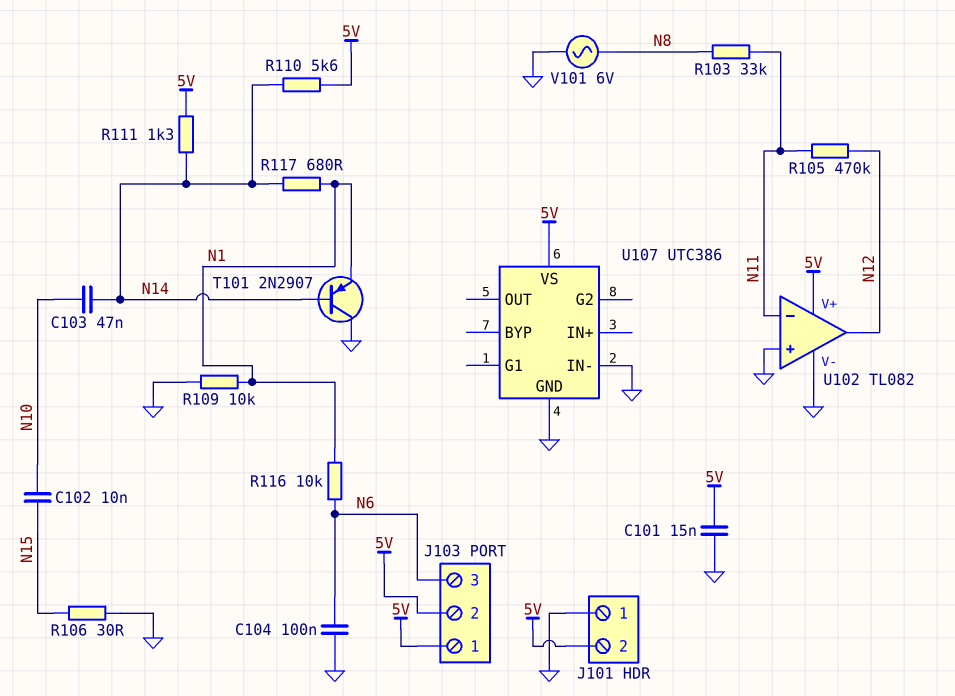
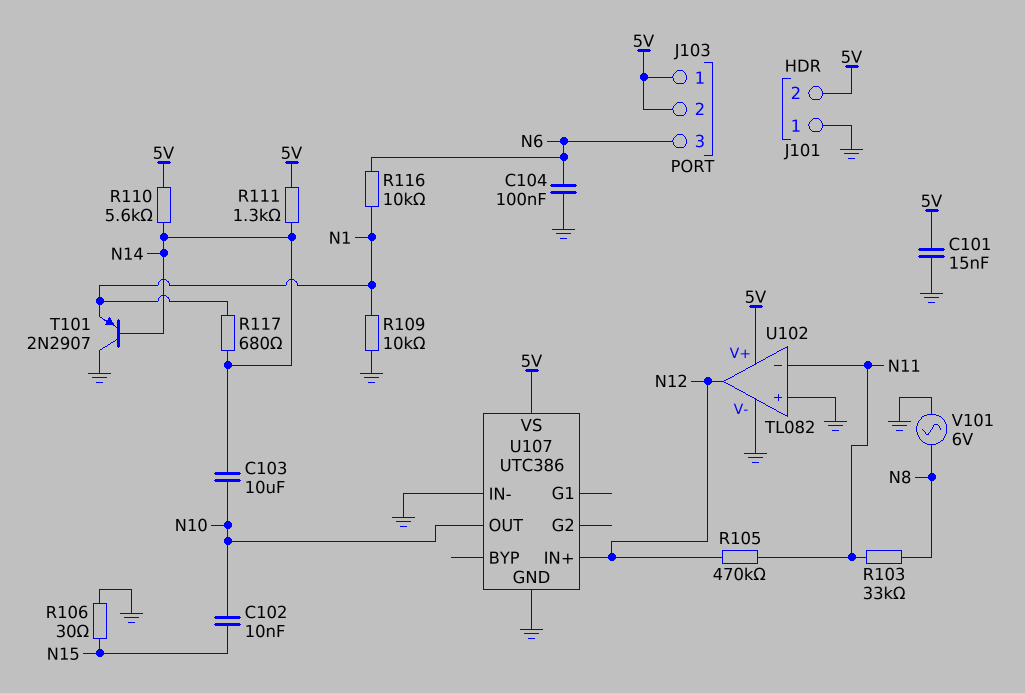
C103: 47nF (N10, N14) -> 10uF (N10, N14)
U107 pin IN+: none -> N12
U107 pin OUT: none -> N10

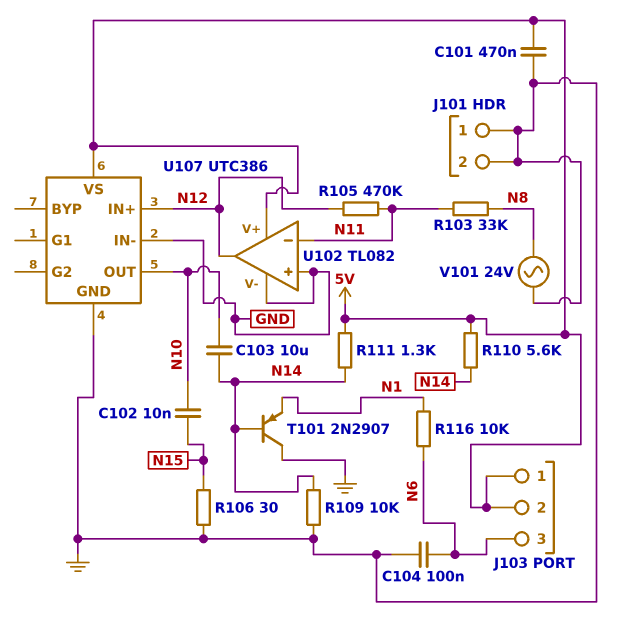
C101: 15nF (5V, GND) -> 470nF (5V, GND)
J101 pin 2: 5V -> GND
R109: 10k (GND, N1) -> 10k (GND, N14)
R117: 680 (N1, N14) -> none
V101: AC 6V (GND, N8) -> AC 24V (GND, N8)

